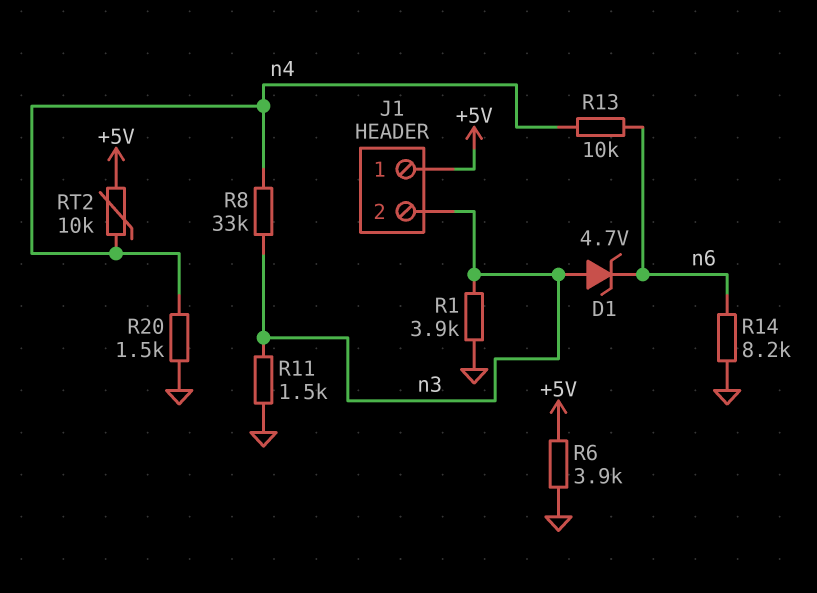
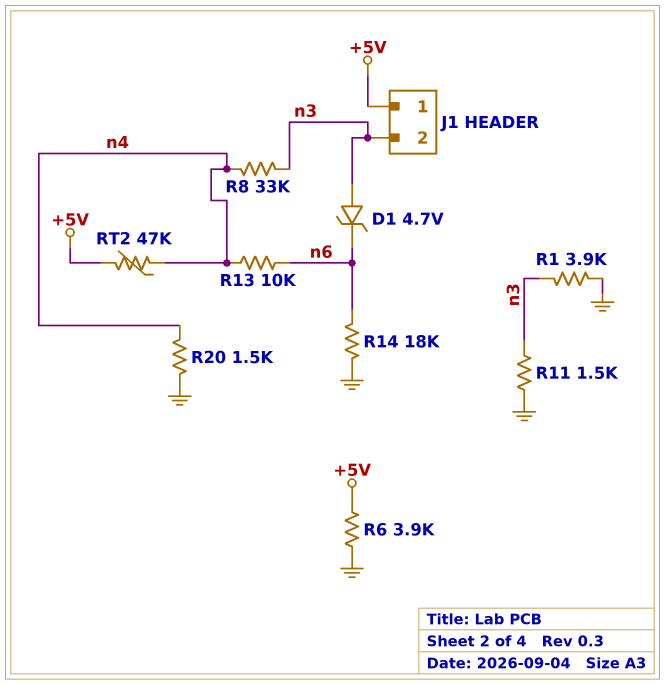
R14: 8.2k (GND, n6) -> 18k (GND, n6)
RT2: 10k (+5V, n4) -> 47k (+5V, n4)

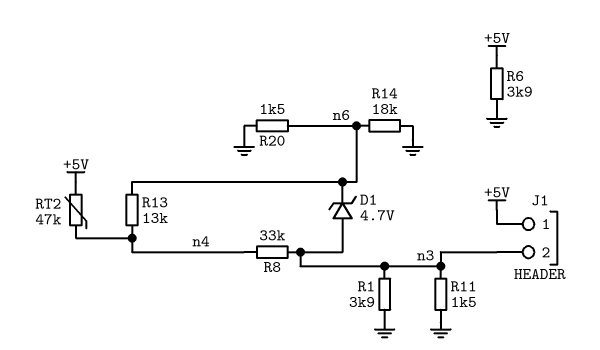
R13: 10k (n4, n6) -> 13k (n4, n6)
R20: 1.5k (GND, n4) -> 1.5k (GND, n6)

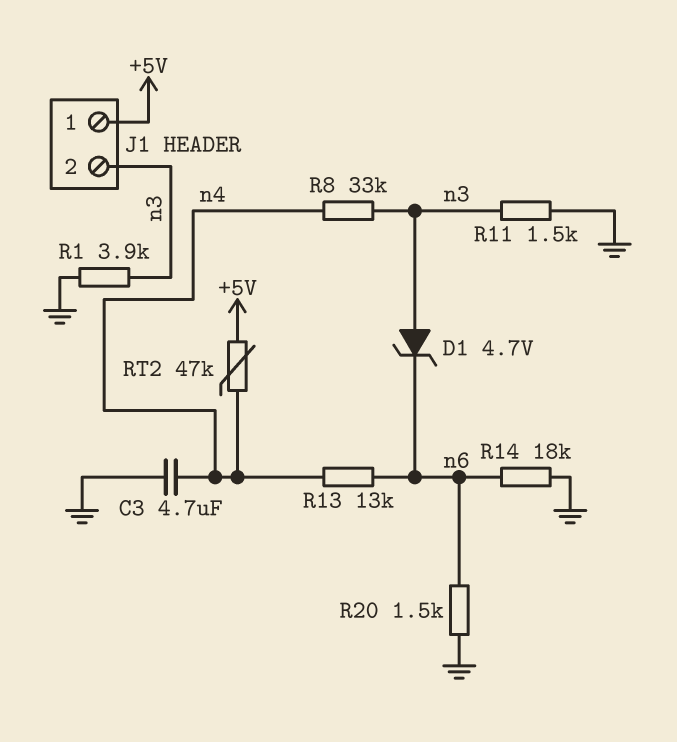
C3: none -> 4.7uF (GND, n4)
R6: 3.9k (+5V, GND) -> none

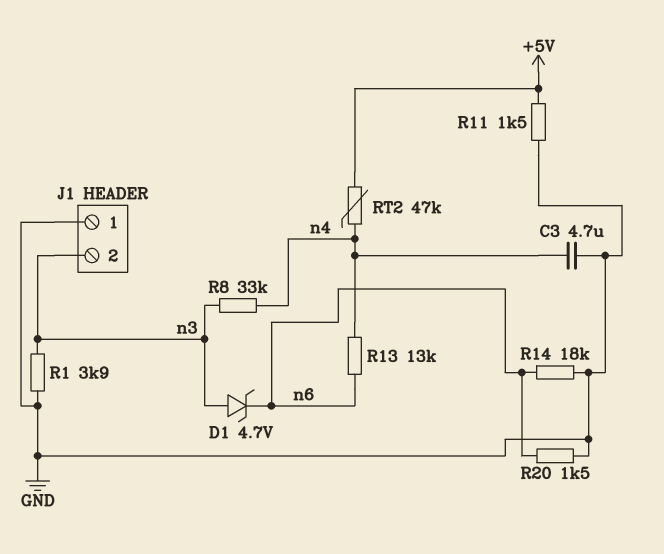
J1 pin 1: +5V -> GND
R11: 1.5k (GND, n3) -> 1.5k (+5V, GND)

